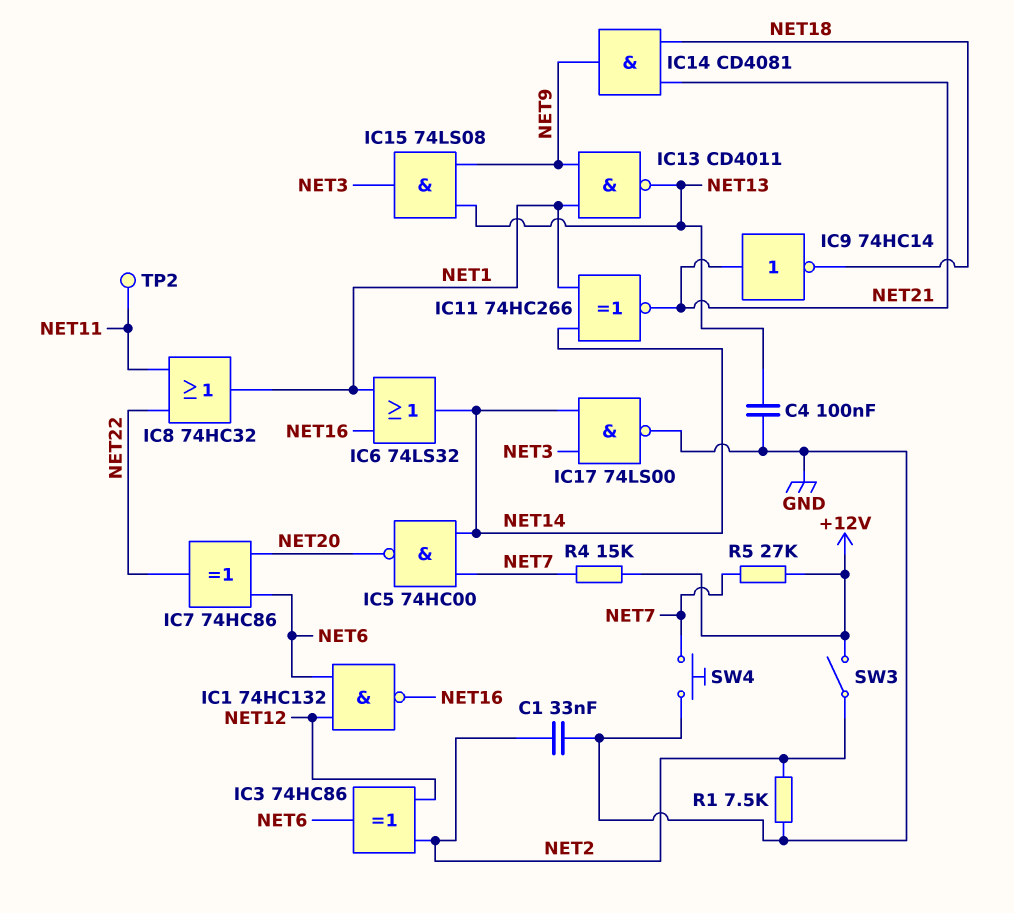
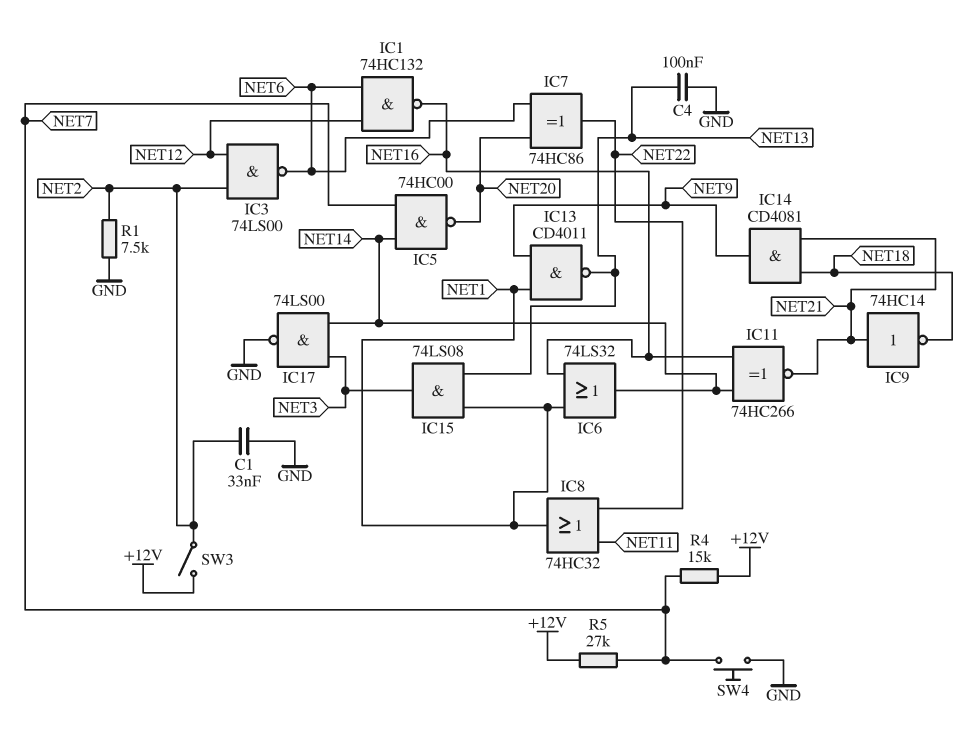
IC3: XOR 74HC86 (in NET2, in NET12, out NET6) -> NAND 74LS00 (in NET2, in NET12, out NET6)
IC11: XNOR 74HC266 (in NET1, in NET14, out NET21) -> XNOR 74HC266 (in NET14, in NET16, out NET21)
IC15: AND 74LS08 (in NET9, in NET13, out NET3) -> AND 74LS08 (in NET1, in NET13, out NET3)
TP2: test point (NET11) -> none

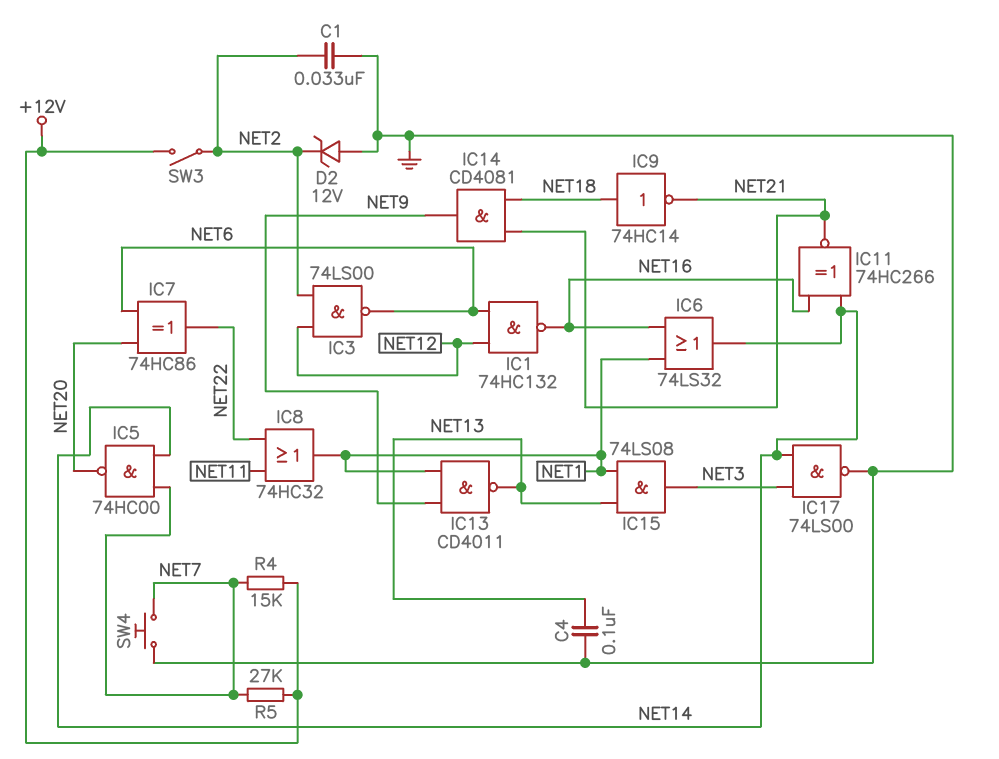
D2: none -> zener 12V (A GND, K NET2)
IC9: NOT 74HC14 (in NET21, out NET18) -> NOT 74HC14 (in NET18, out NET21)
R1: 7.5k (GND, NET2) -> none

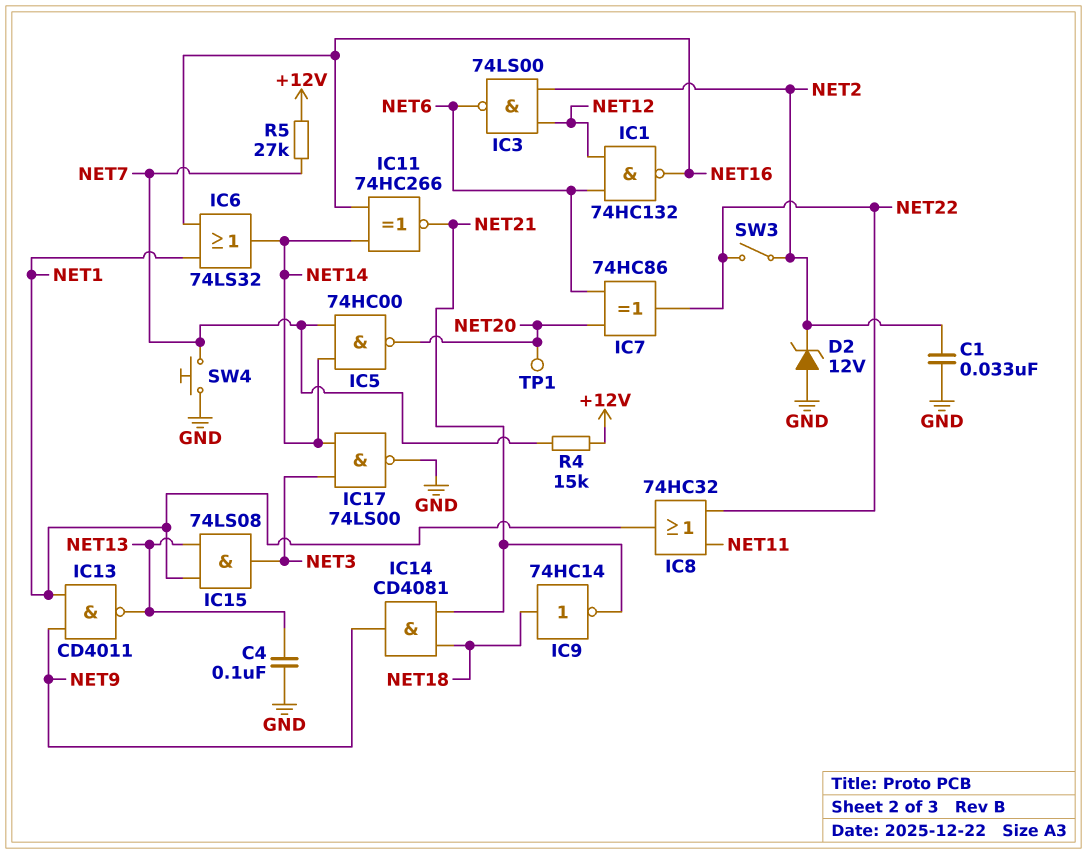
SW3: switch (+12V, NET2) -> switch (NET2, NET22)
TP1: none -> test point (NET20)

